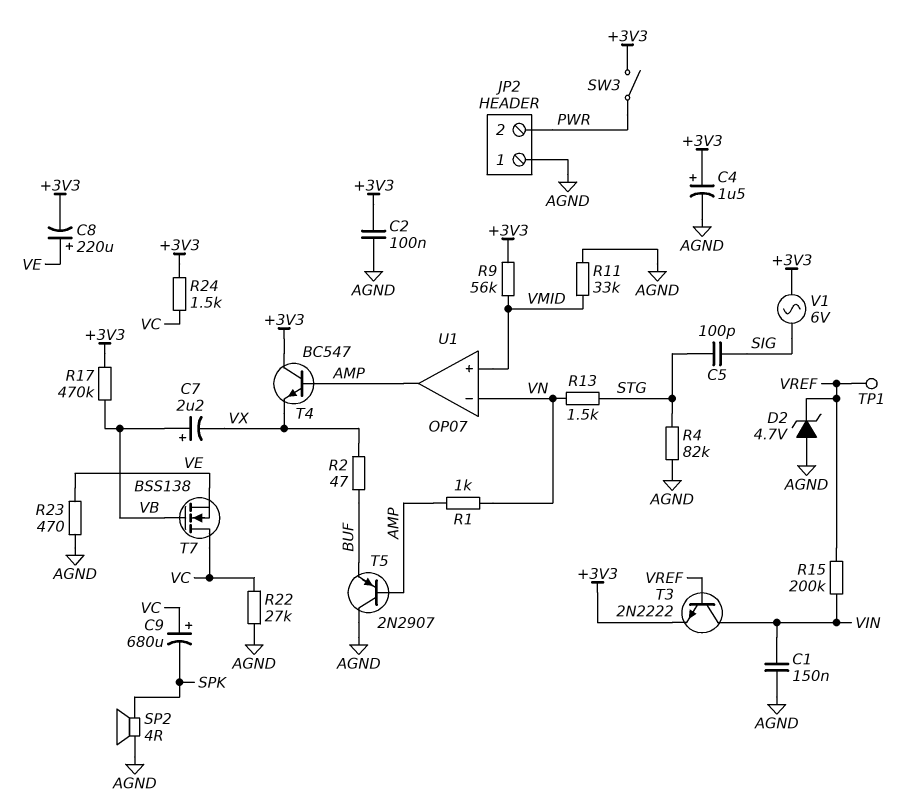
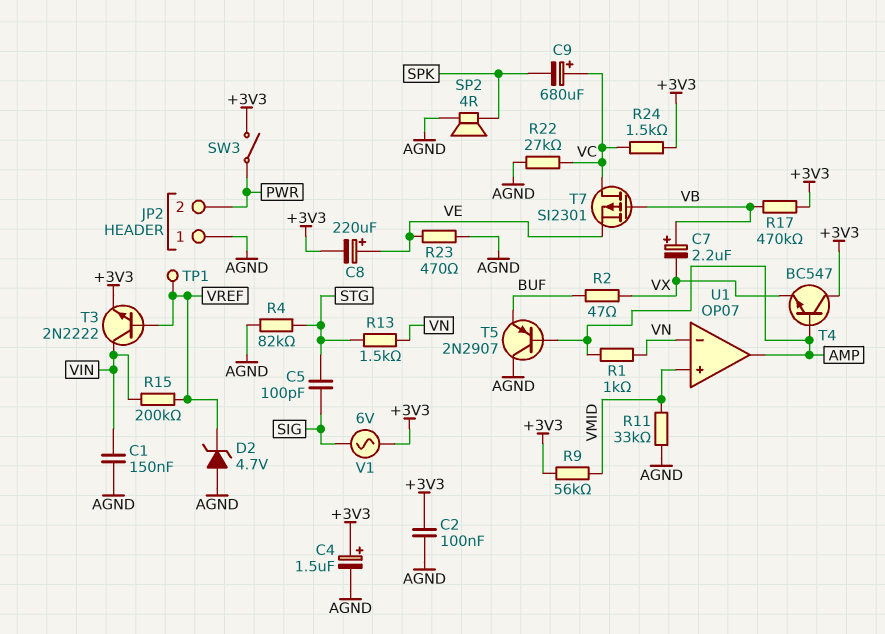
T7: NMOS BSS138 (G VB, D VC, S VE) -> PMOS SI2301 (G VB, D VC, S VE)

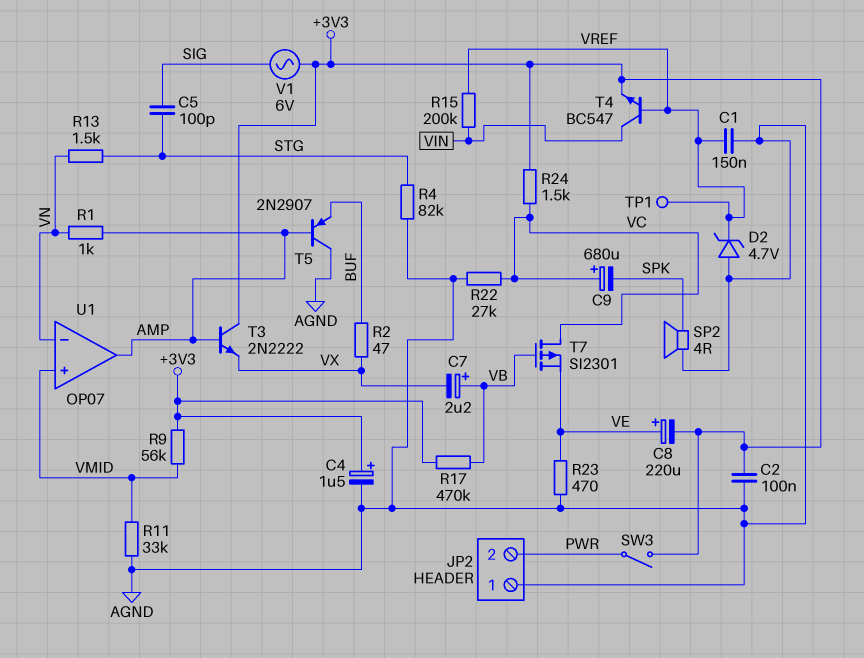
C1: 150nF (AGND, VIN) -> 150nF (AGND, VREF)
T3: NPN 2N2222 (B VREF, C VIN, E +3V3) -> NPN 2N2222 (B AMP, C +3V3, E VX)
T4: NPN BC547 (B AMP, C +3V3, E VX) -> NPN BC547 (B VREF, C VIN, E +3V3)

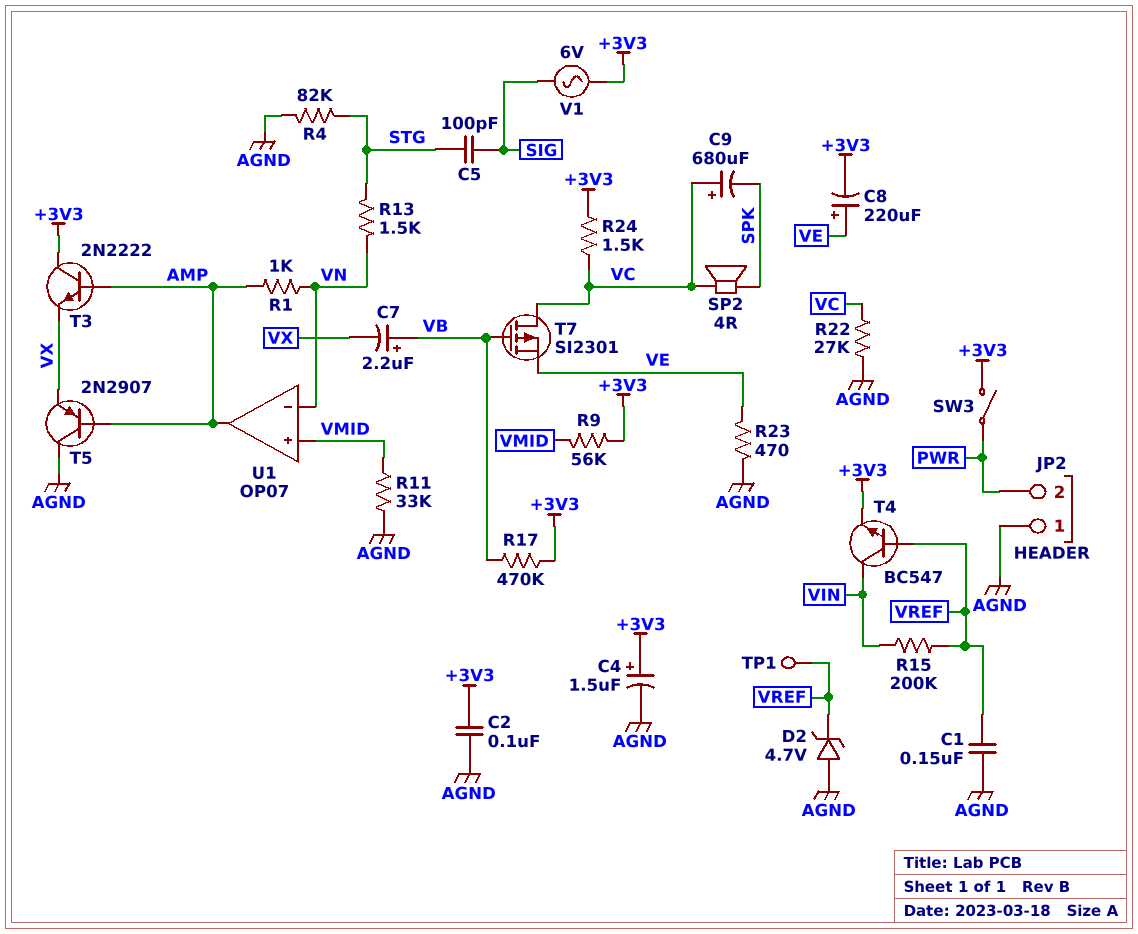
R2: 47 (BUF, VX) -> none
SP2: speaker 4R (AGND, SPK) -> speaker 4R (SPK, VC)
T5: PNP 2N2907 (B AMP, C AGND, E BUF) -> PNP 2N2907 (B AMP, C AGND, E VX)

